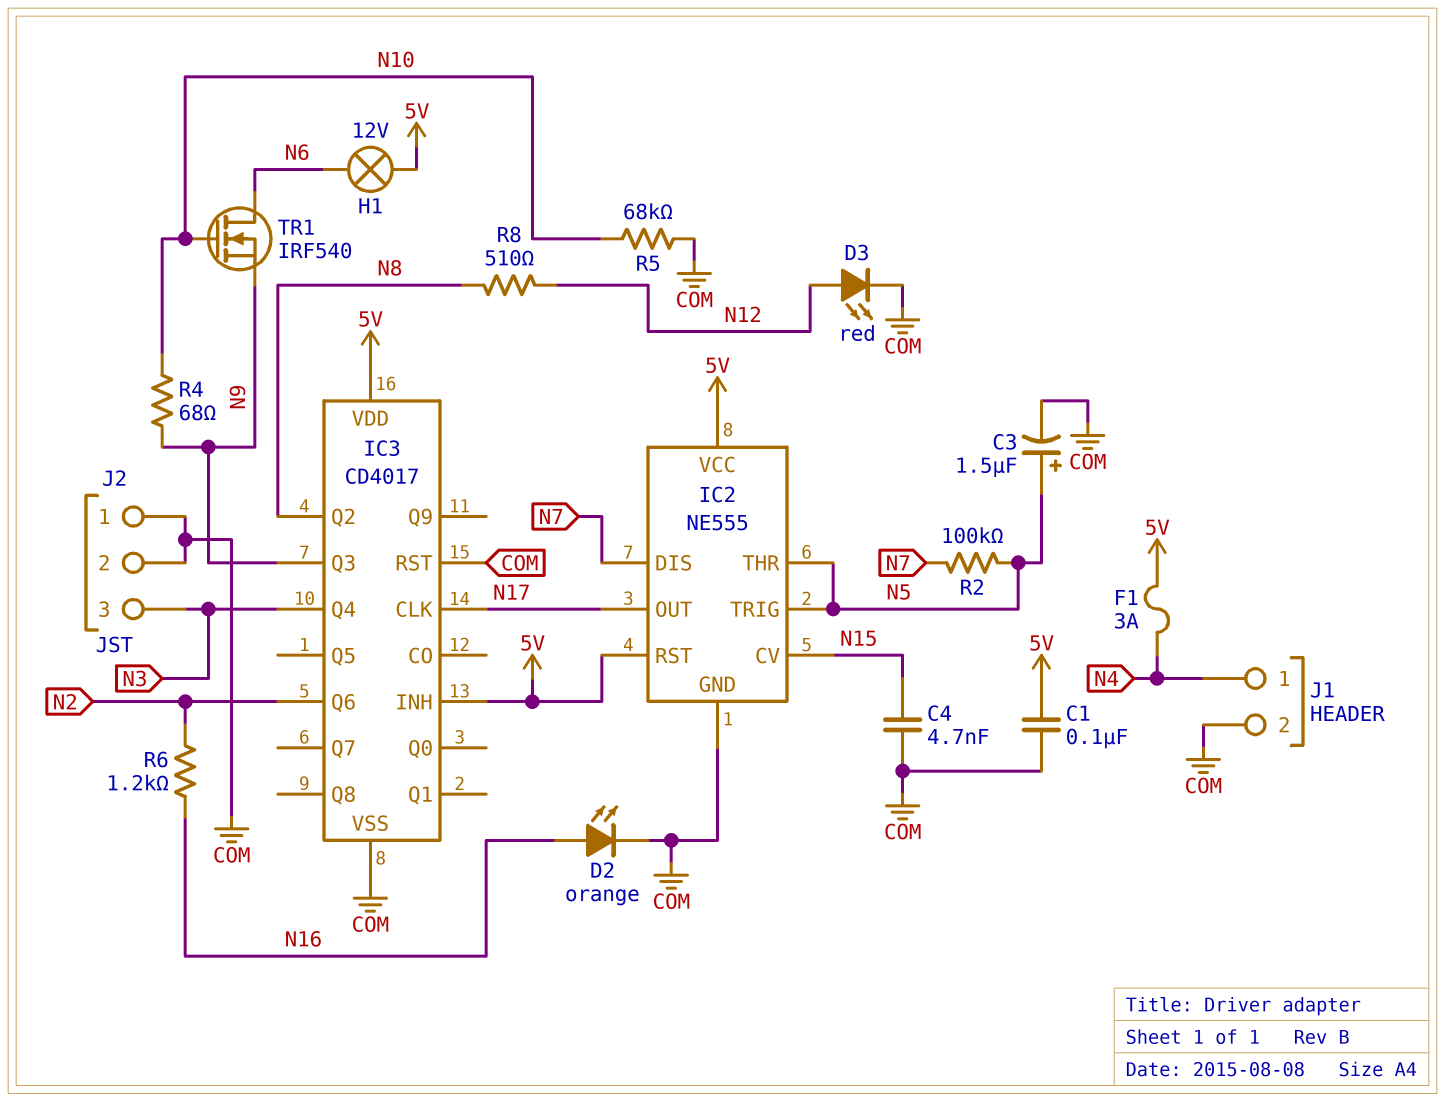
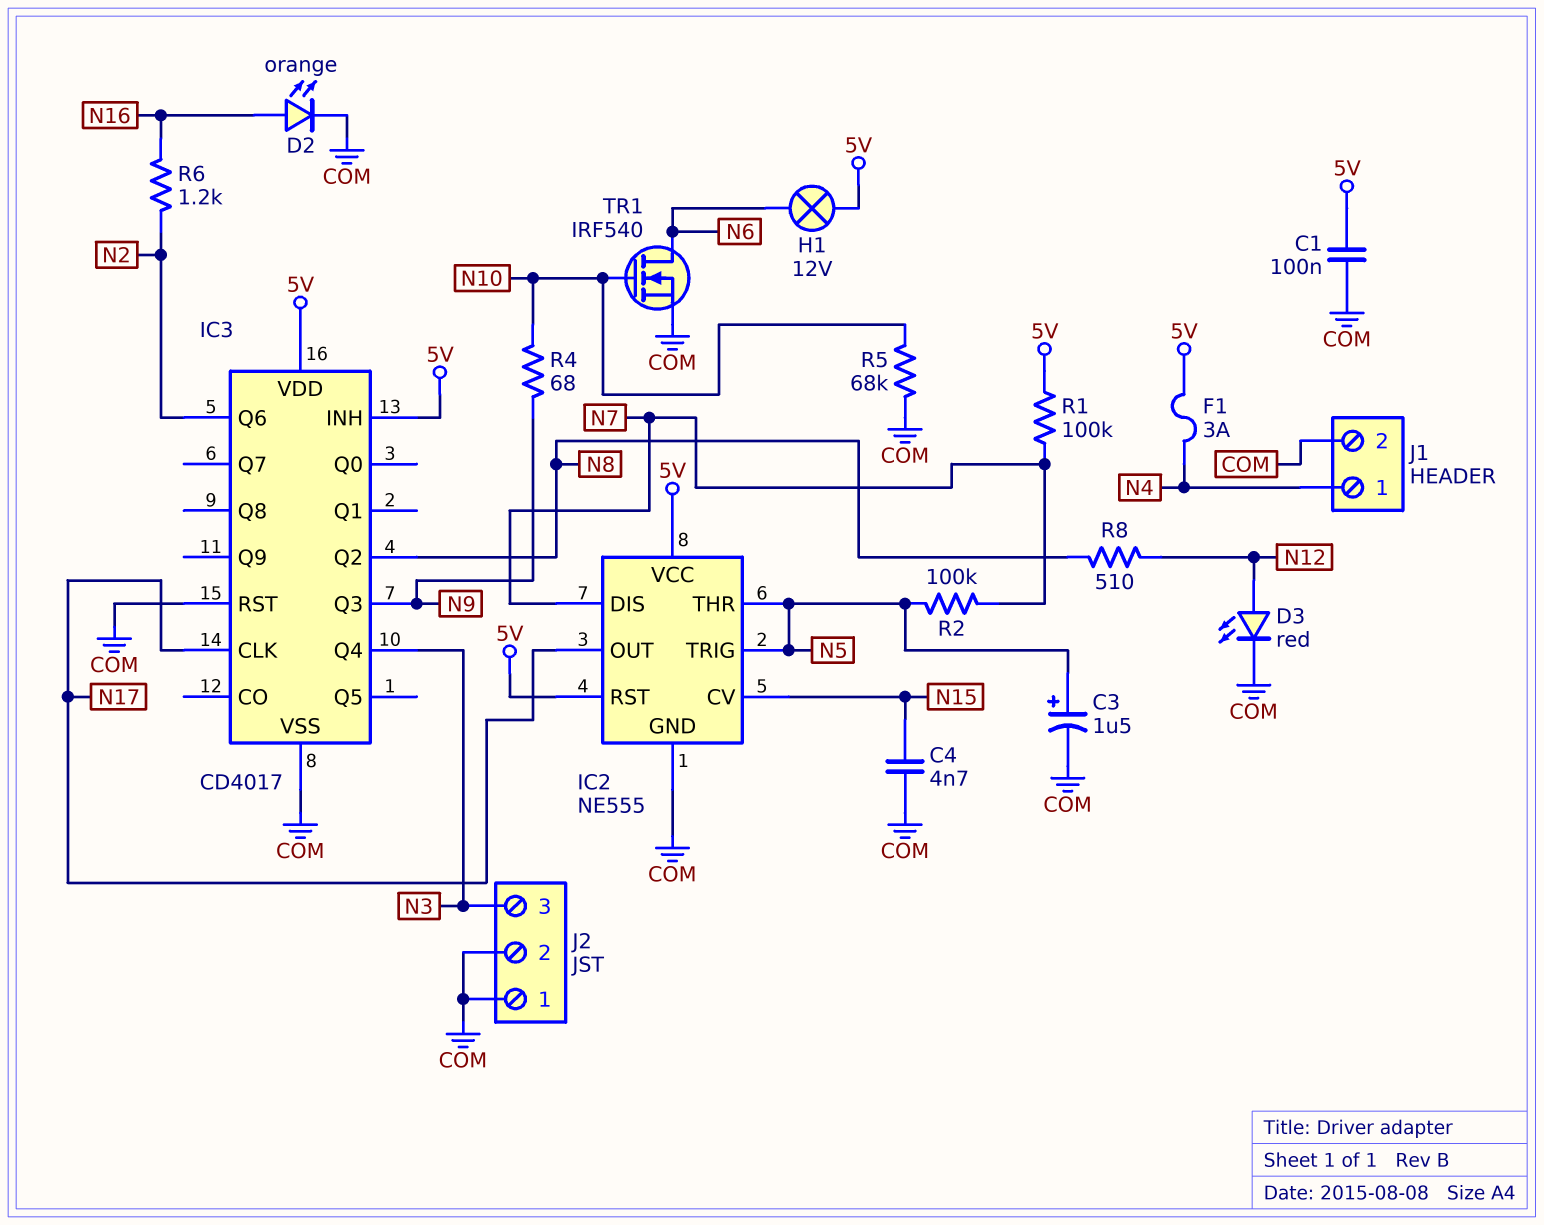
R1: none -> 100k (5V, N7)
TR1: NMOS IRF540 (G N10, D N6, S N9) -> NMOS IRF540 (G N10, D N6, S COM)

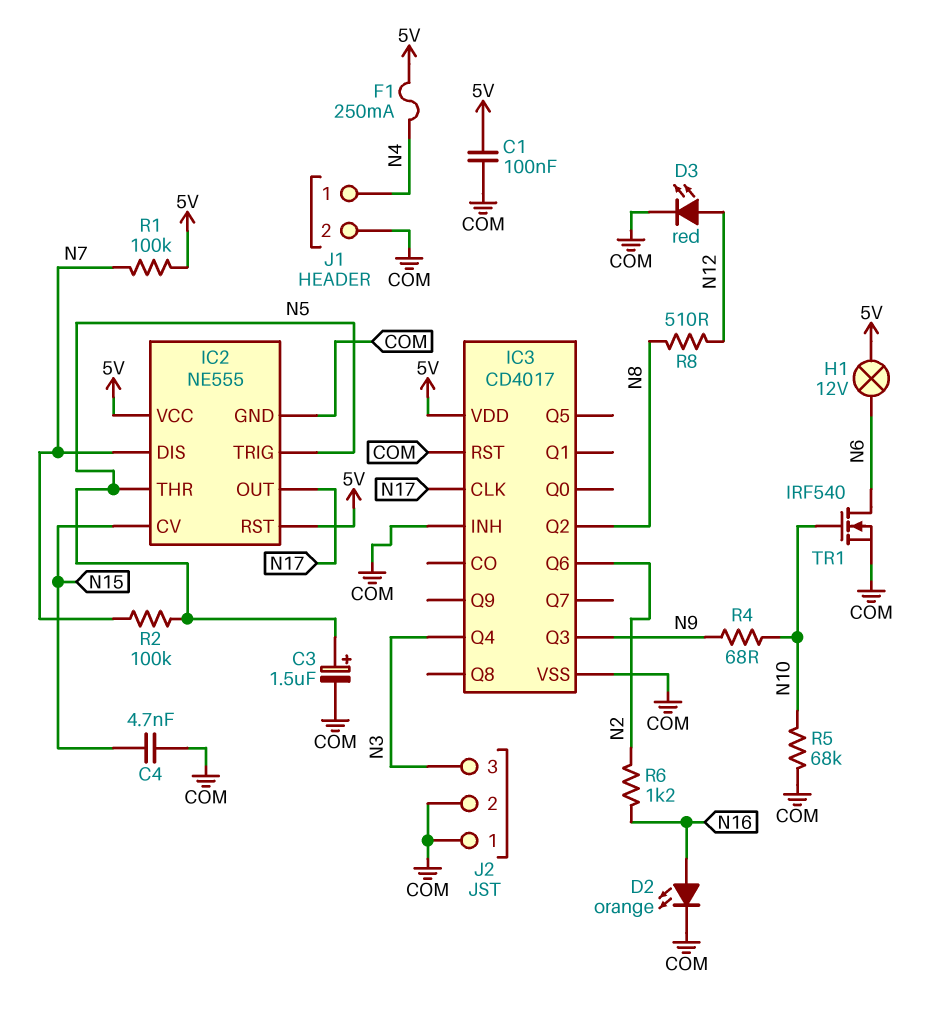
F1: 3A (5V, N4) -> 250mA (5V, N4)
IC3 pin INH: 5V -> COM

